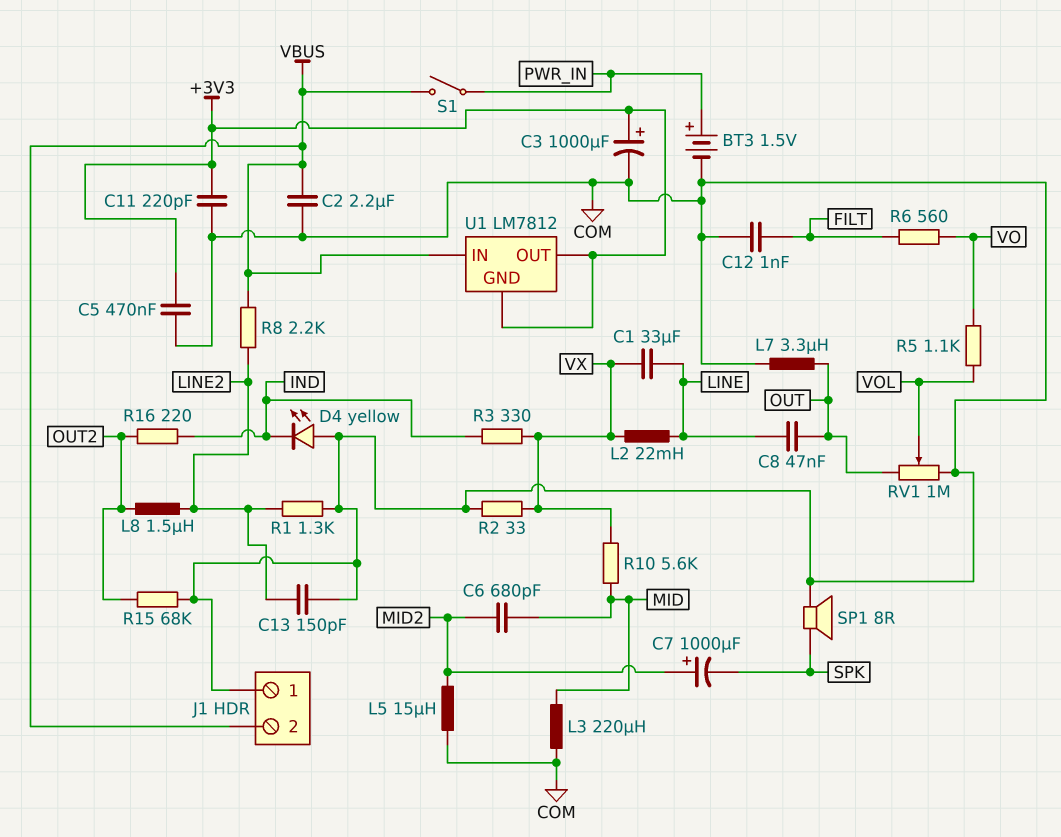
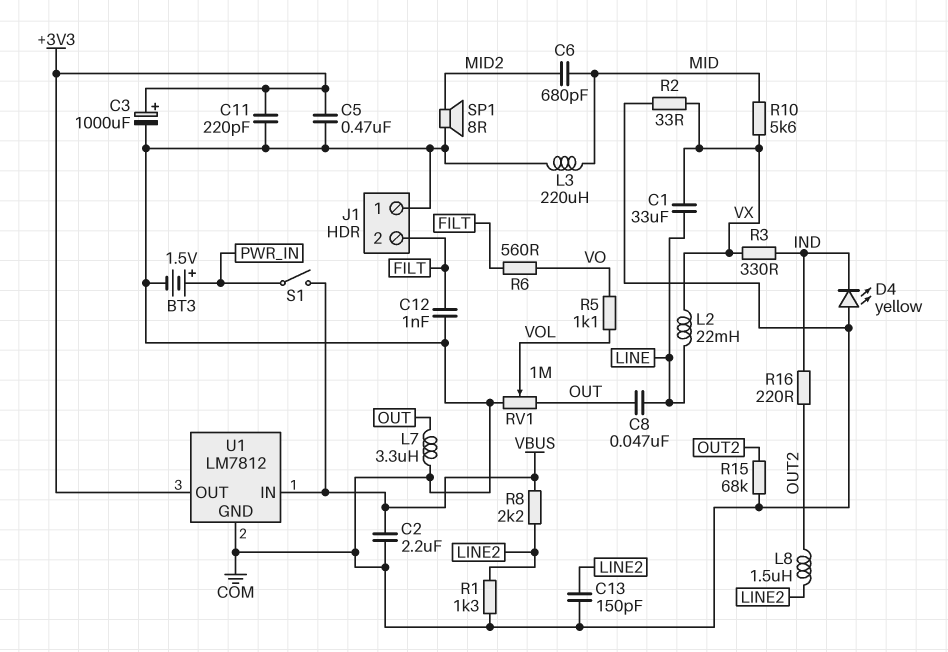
C7: 1000uF (plus MID2, minus SPK) -> none
J1 pin 2: VBUS -> FILT
L5: 15uH (COM, MID2) -> none
SP1: speaker 8R (COM, SPK) -> speaker 8R (COM, MID2)
U1 pin GND: +3V3 -> COM

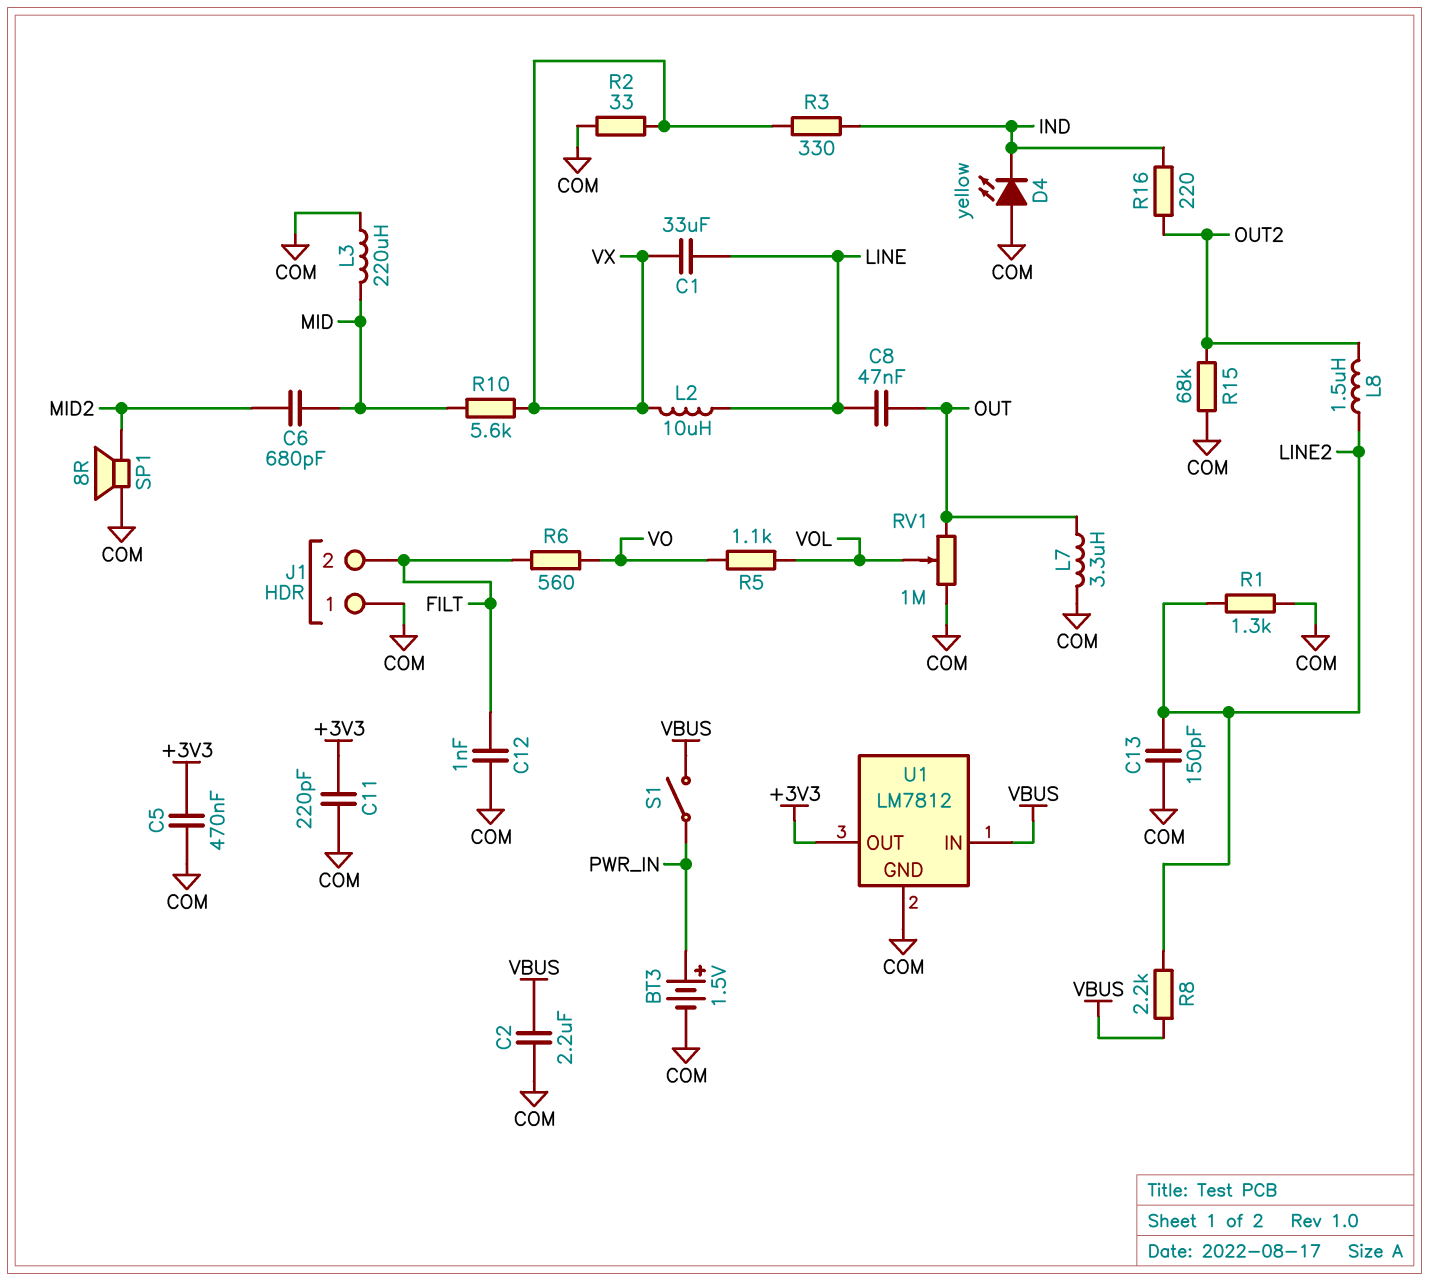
C3: 1000uF (plus +3V3, minus COM) -> none
L2: 22mH (LINE, VX) -> 10uH (LINE, VX)

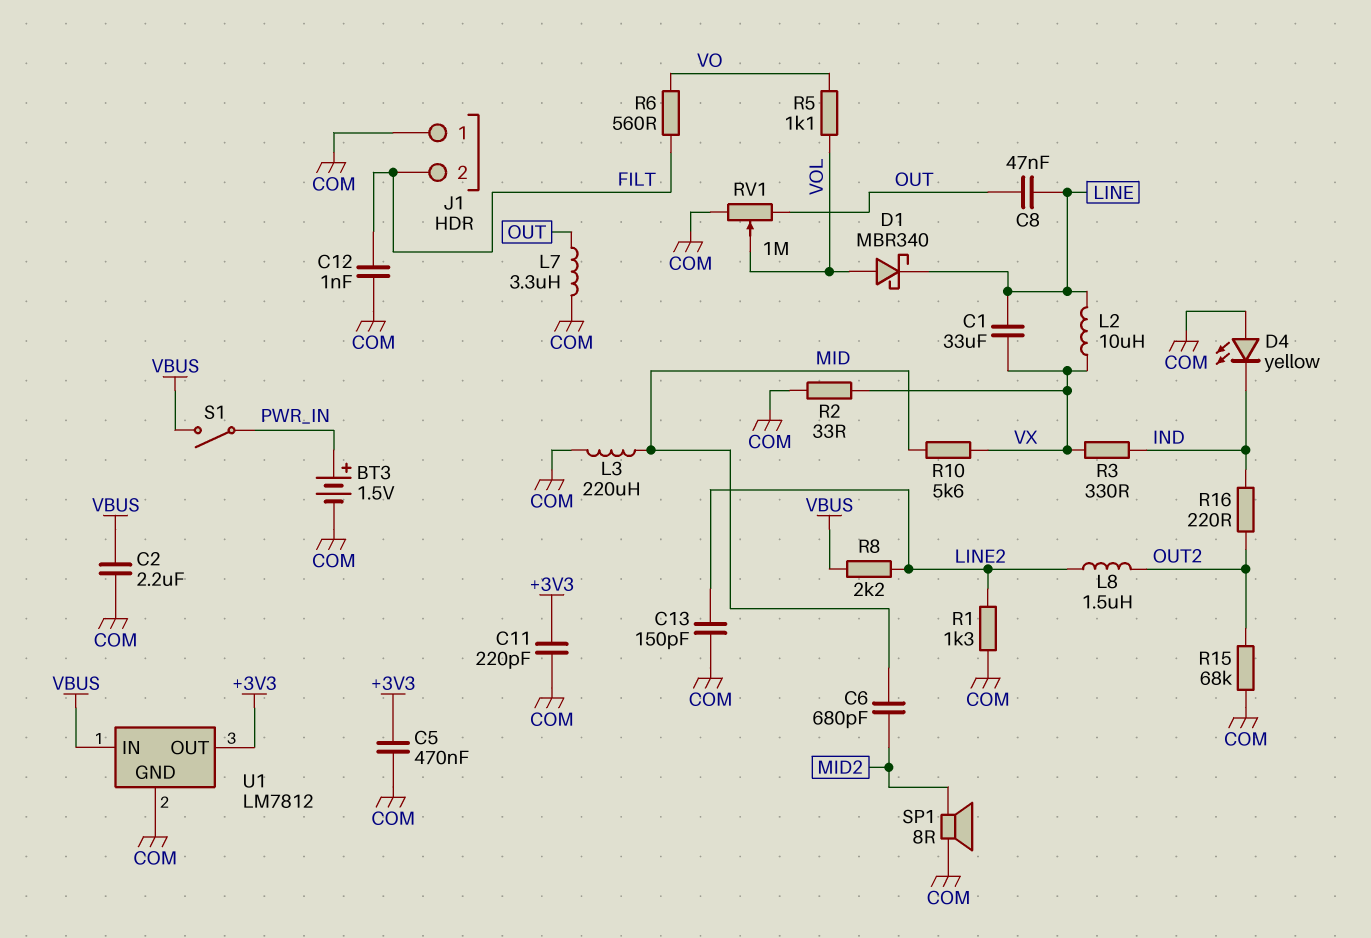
D1: none -> schottky MBR340 (A VOL, K LINE)

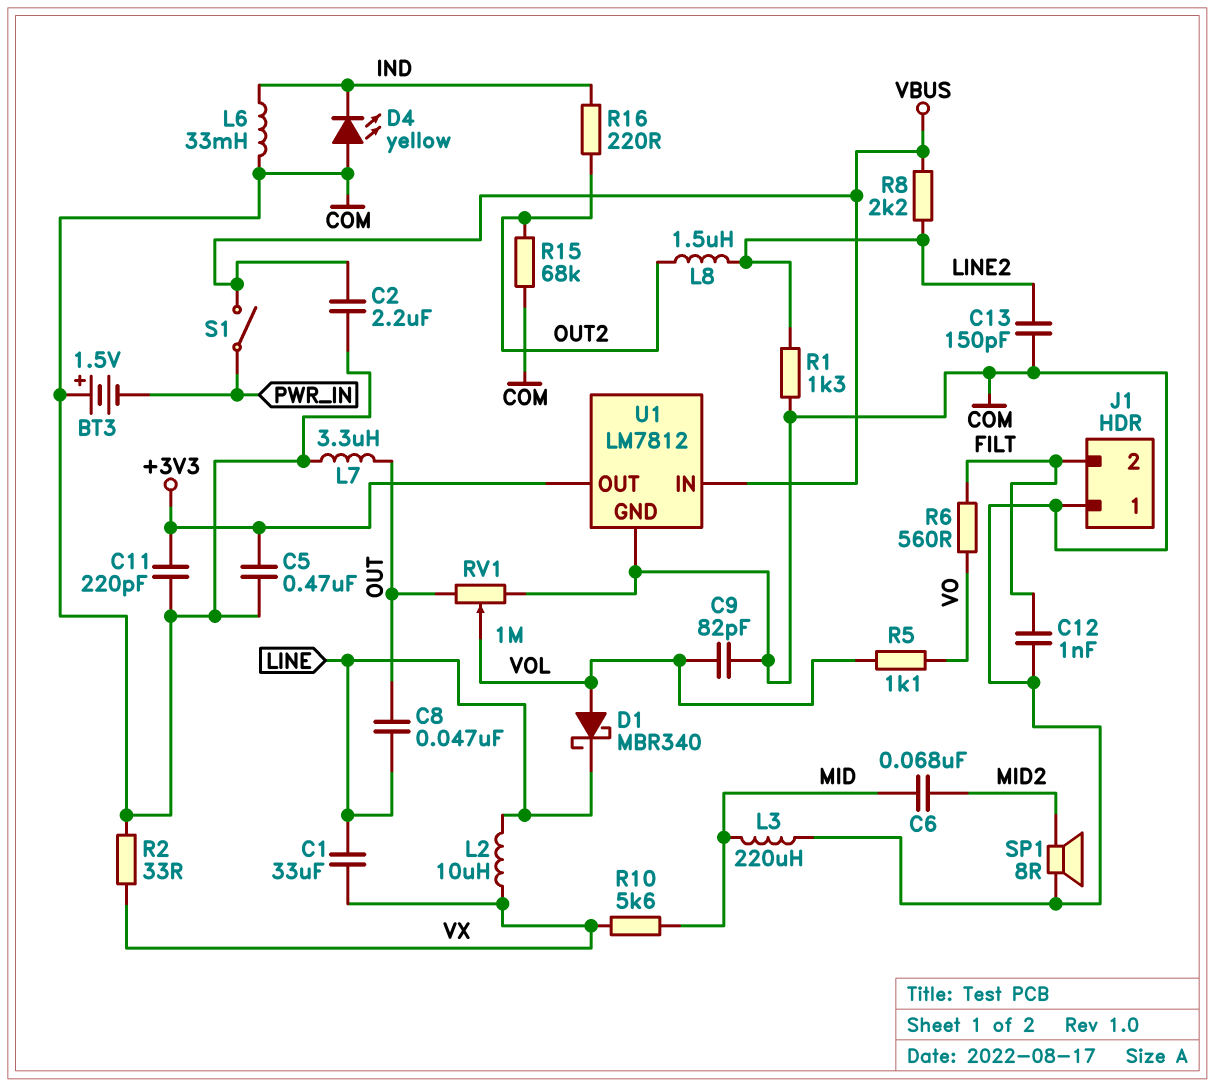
BT3: 1.5V (plus PWR_IN, minus COM) -> 1.5V (plus COM, minus PWR_IN)
C6: 680pF (MID, MID2) -> 68nF (MID, MID2)
C9: none -> 82pF (COM, VOL)
L6: none -> 33mH (COM, IND)
R3: 330 (IND, VX) -> none

